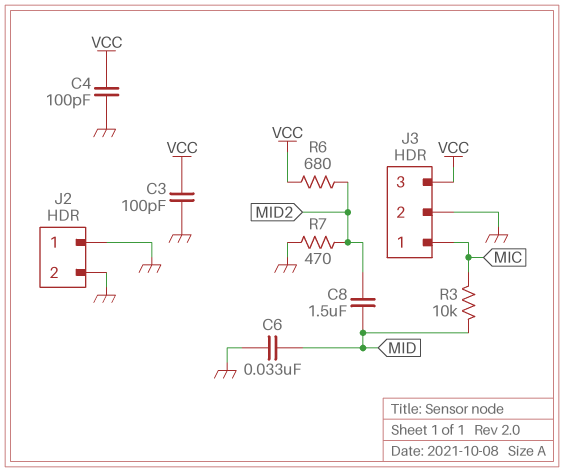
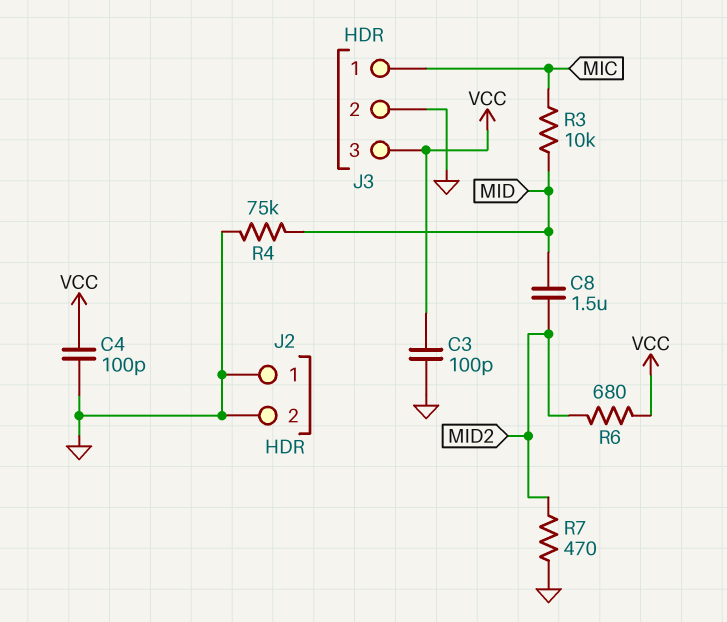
C6: 33nF (GND, MID) -> none
R4: none -> 75k (GND, MID)

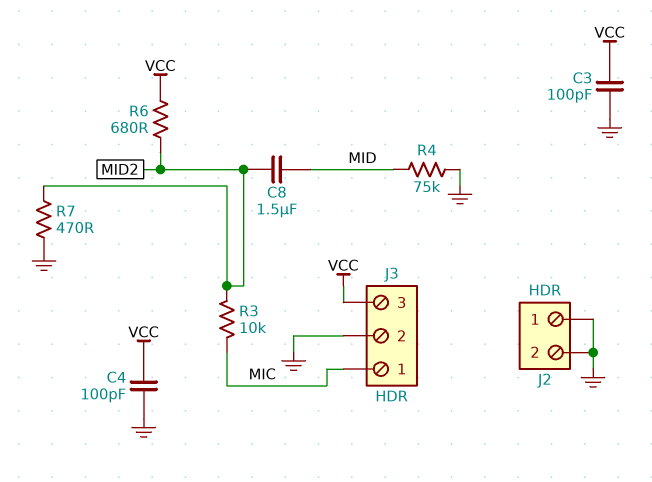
R3: 10k (MIC, MID) -> 10k (MIC, MID2)

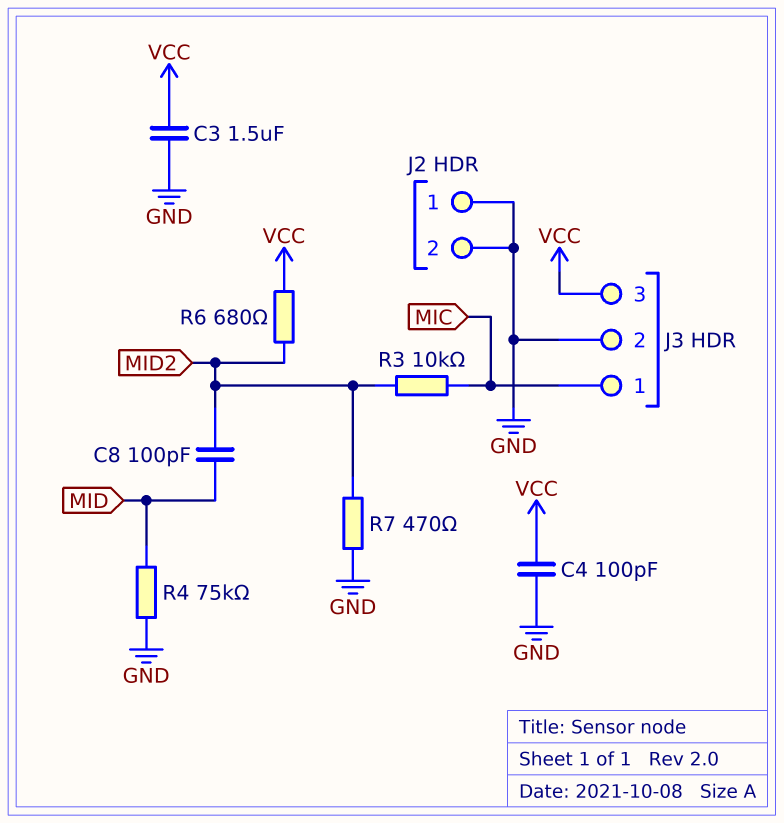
C3: 100pF (GND, VCC) -> 1.5uF (GND, VCC)
C8: 1.5uF (MID, MID2) -> 100pF (MID, MID2)

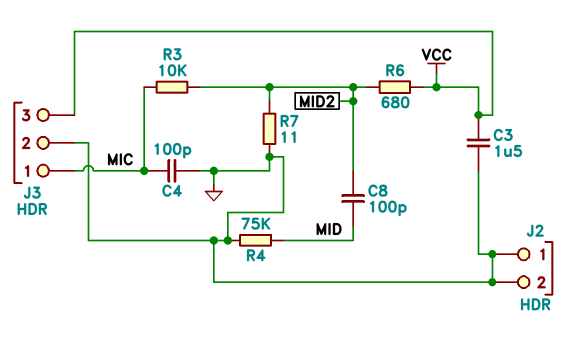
C4: 100pF (GND, VCC) -> 100pF (GND, MIC)
R7: 470 (GND, MID2) -> 11 (GND, MID2)

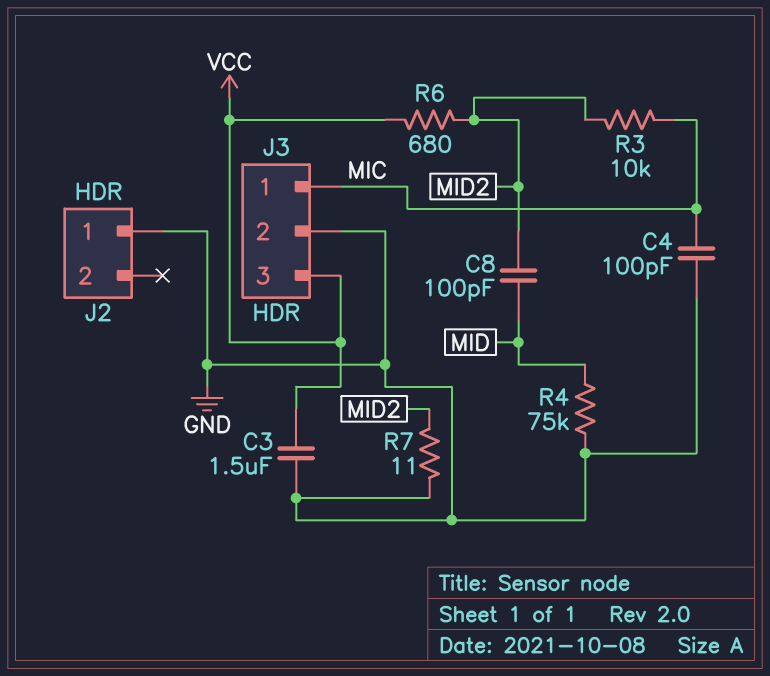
J2 pin 2: GND -> none

